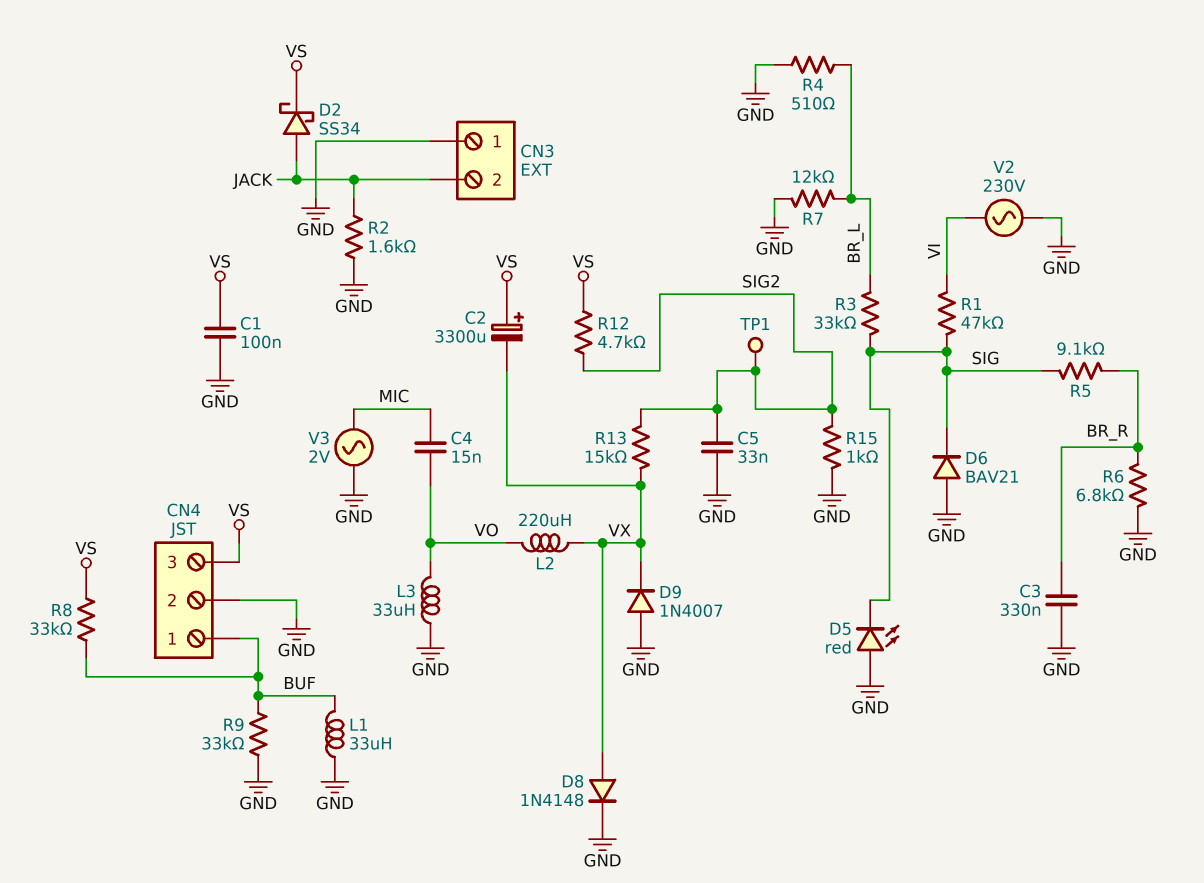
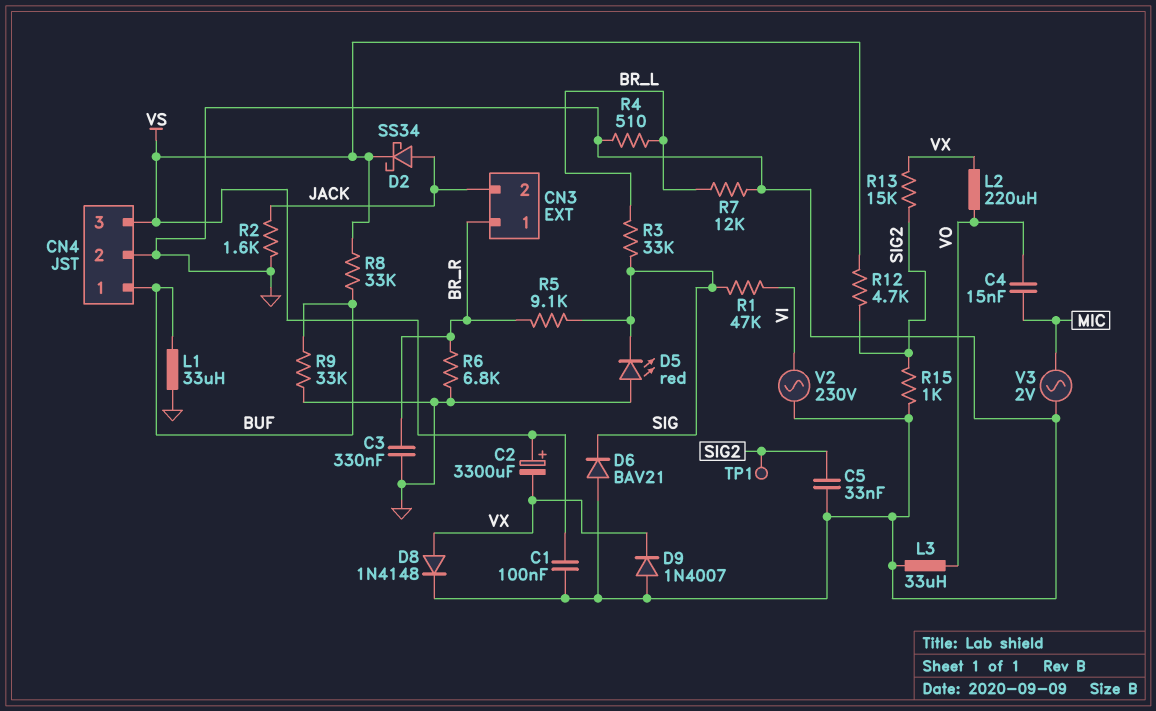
CN3 pin 1: GND -> BR_R

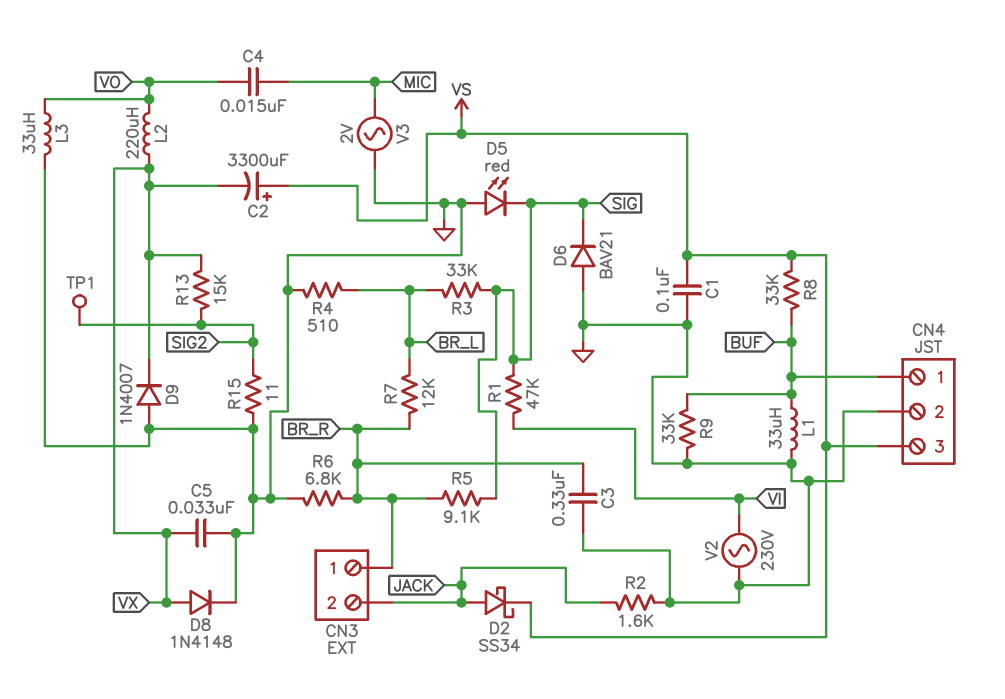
C5: 33nF (GND, SIG2) -> 33nF (GND, VX)
R7: 12k (BR_L, GND) -> 12k (BR_L, BR_R)
R12: 4.7k (SIG2, VS) -> none
R15: 1k (GND, SIG2) -> 11 (GND, SIG2)

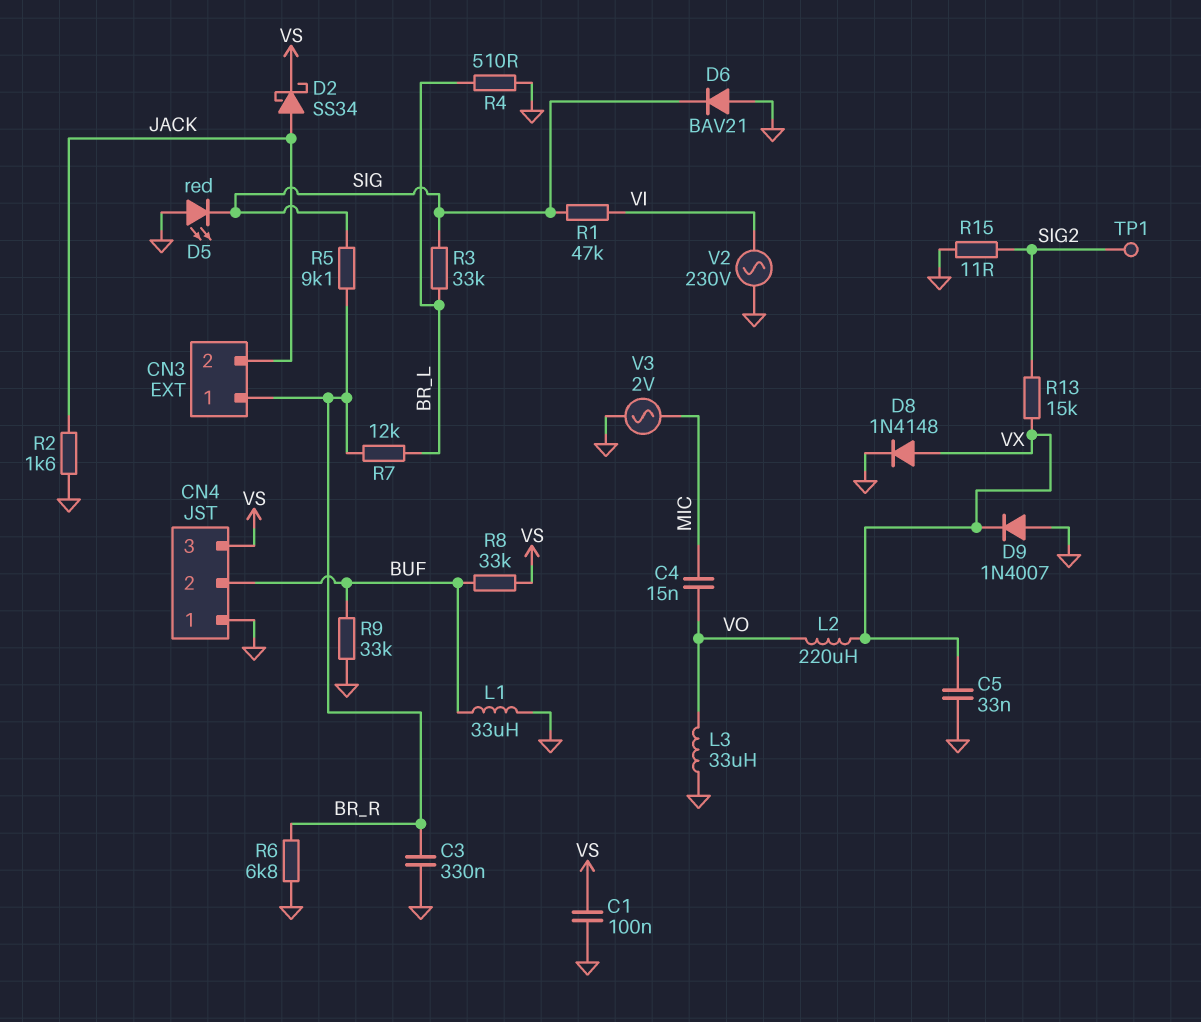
C2: 3300uF (plus VS, minus VX) -> none
CN4 pin 1: BUF -> GND
CN4 pin 2: GND -> BUF

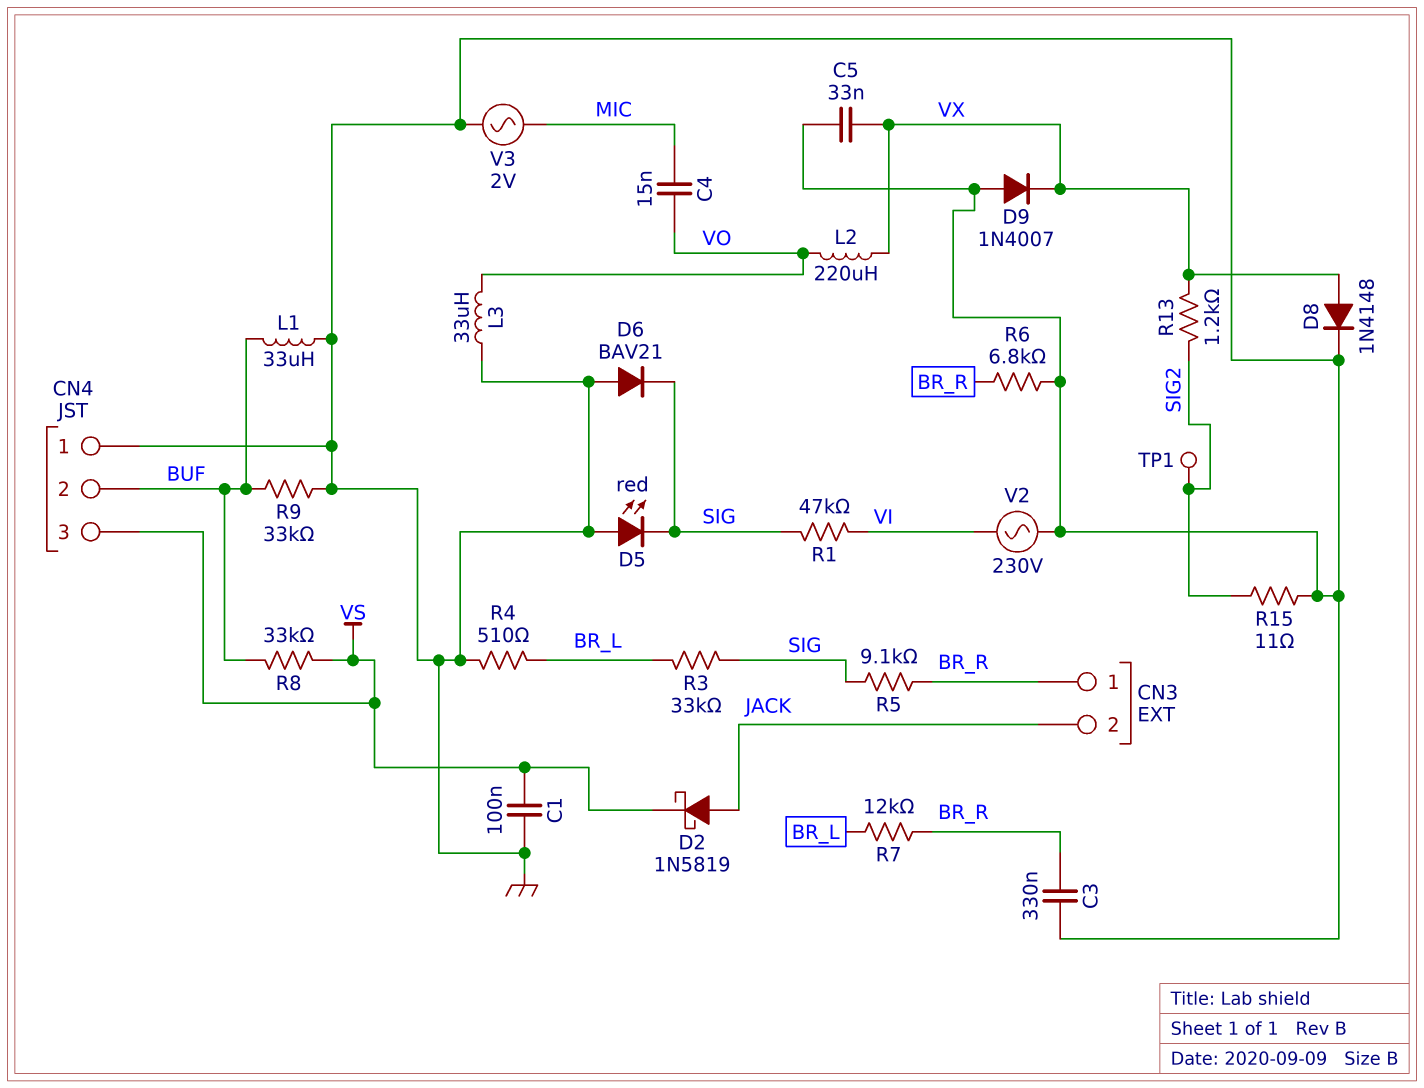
D2: schottky SS34 (A JACK, K VS) -> schottky 1N5819 (A JACK, K VS)
R2: 1.6k (GND, JACK) -> none
R13: 15k (SIG2, VX) -> 1.2k (SIG2, VX)

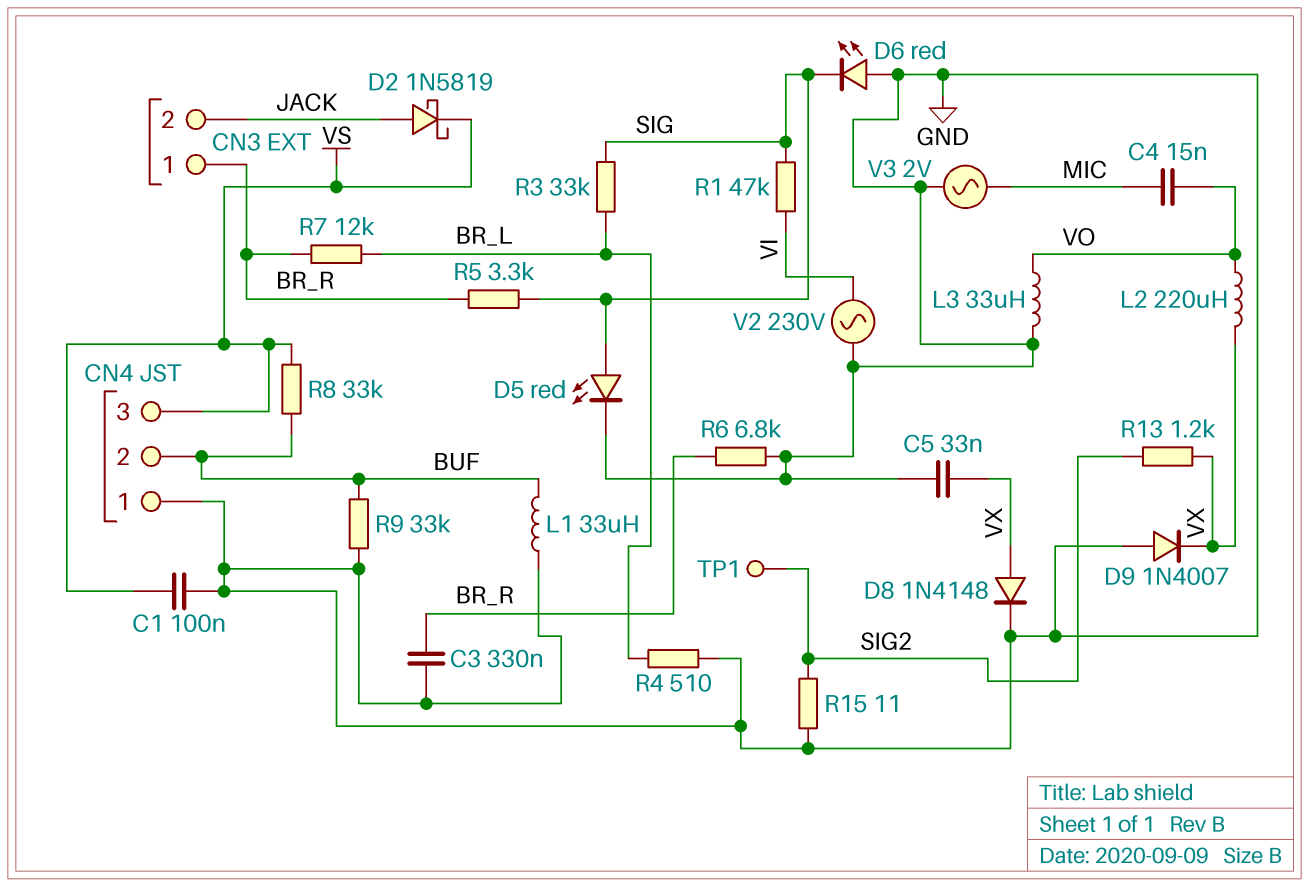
D5: LED red (A GND, K SIG) -> LED red (A SIG, K GND)
D6: diode BAV21 (A GND, K SIG) -> LED red (A GND, K SIG)
R5: 9.1k (BR_R, SIG) -> 3.3k (BR_R, SIG)

